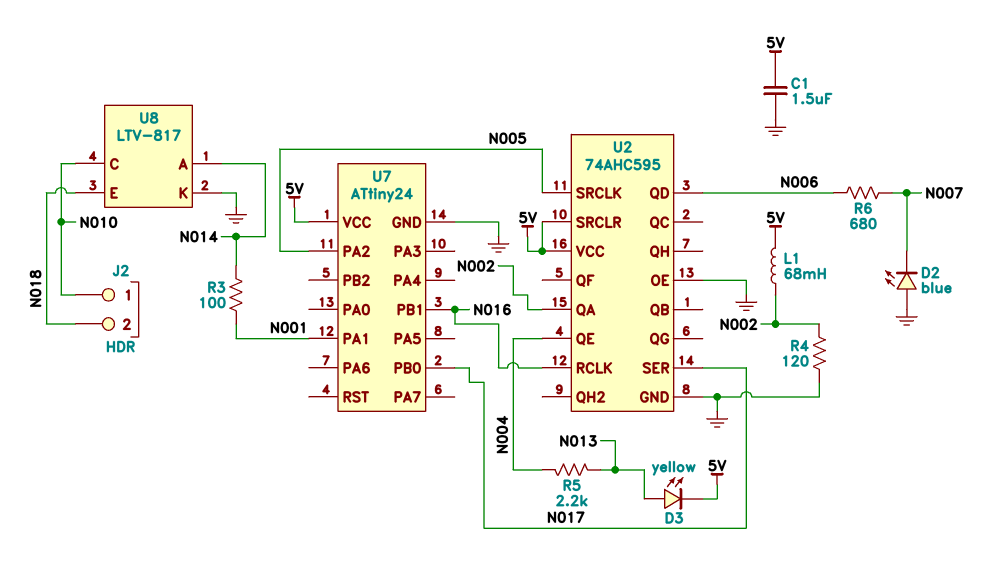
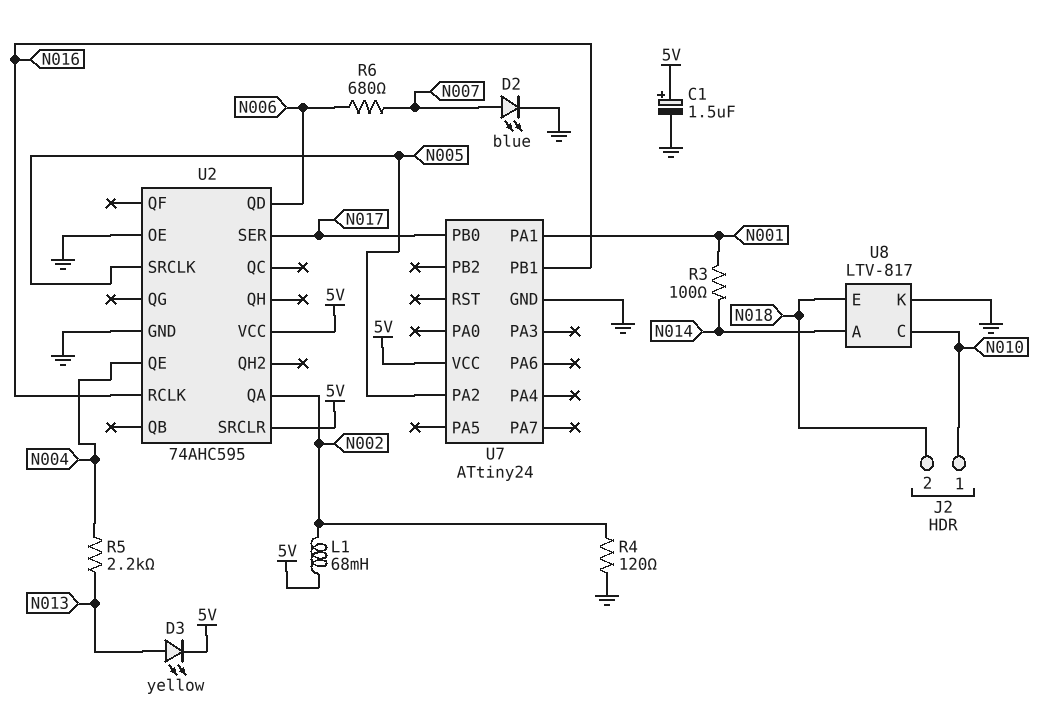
C1: 1.5uF (5V, GND) -> 1.5uF (plus 5V, minus GND)
D2: LED blue (A GND, K N007) -> LED blue (A N007, K GND)

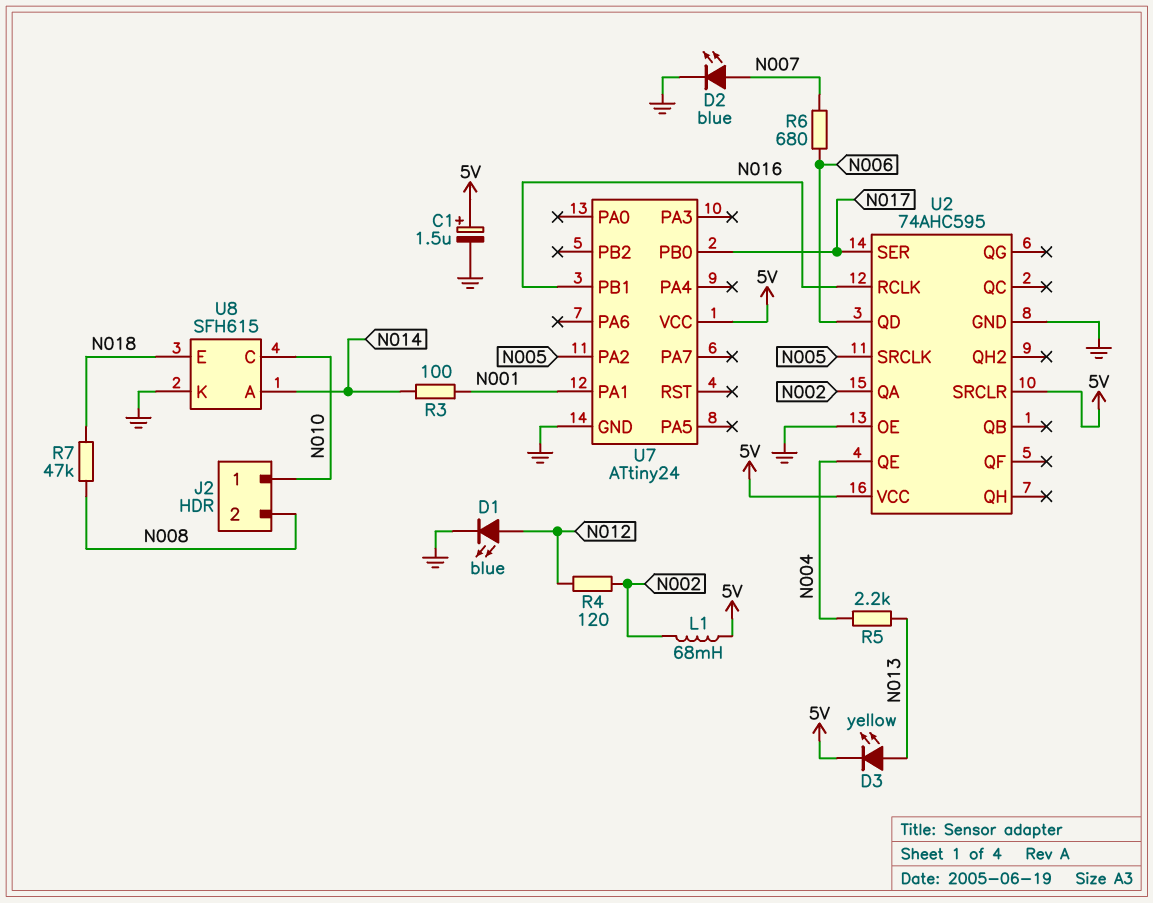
D1: none -> LED blue (A N012, K GND)
J2 pin 2: N018 -> N008
R4: 120 (GND, N002) -> 120 (N002, N012)
R7: none -> 47k (N008, N018)
U8: LTV-817 -> SFH615

